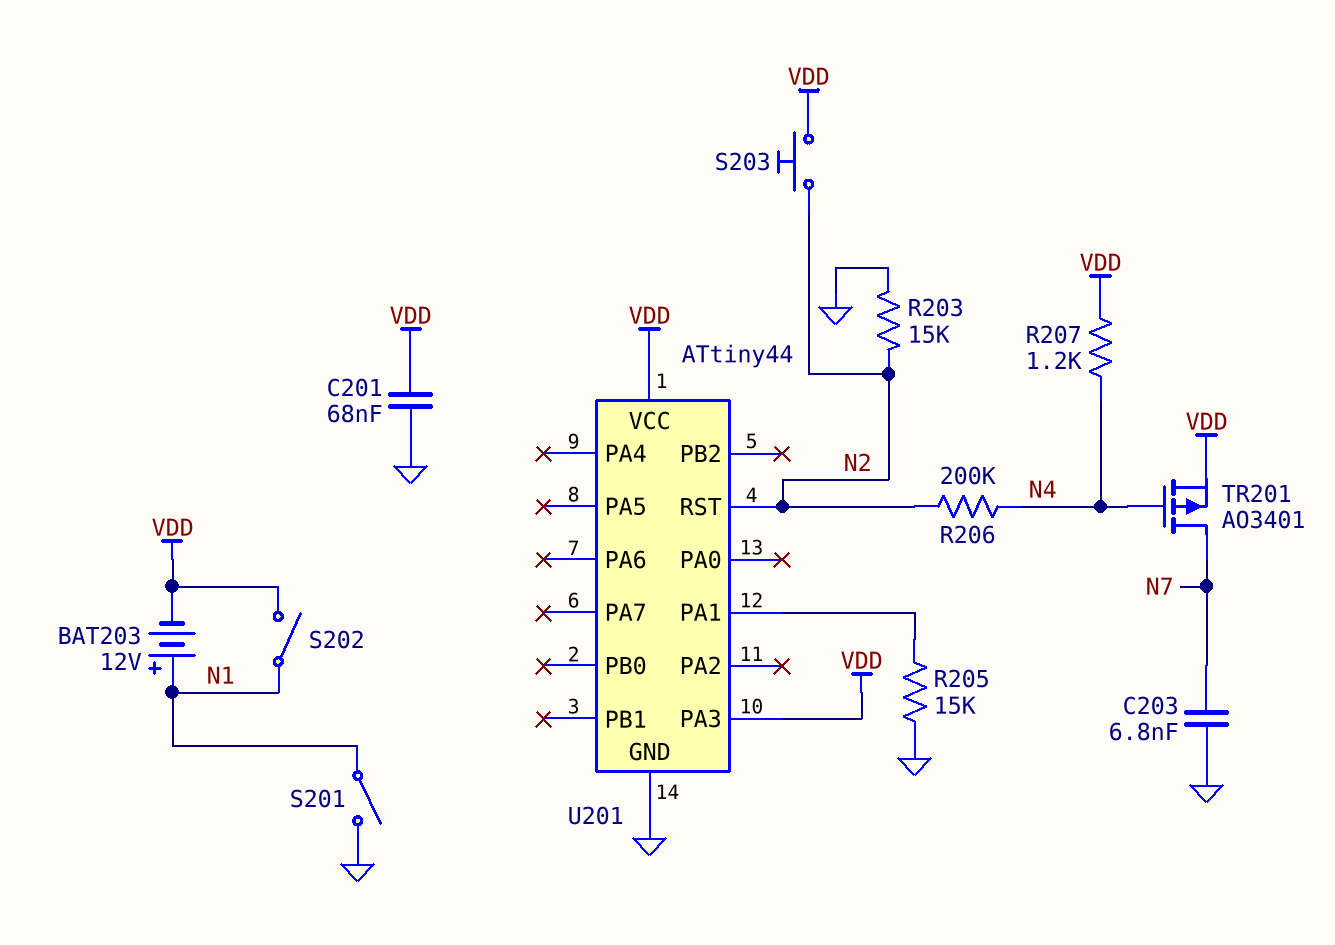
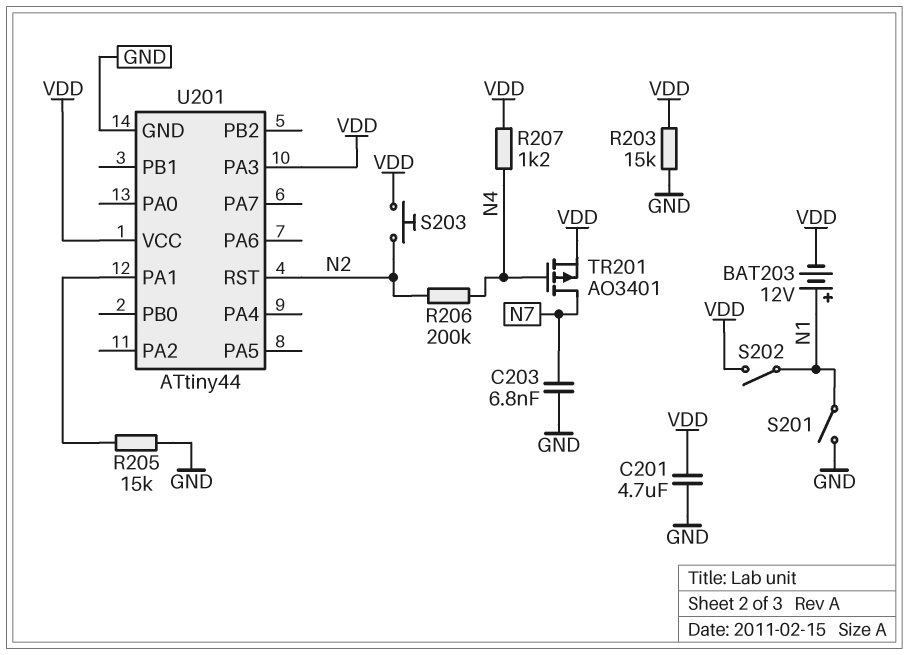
C201: 68nF (GND, VDD) -> 4.7uF (GND, VDD)
R203: 15k (GND, N2) -> 15k (GND, VDD)

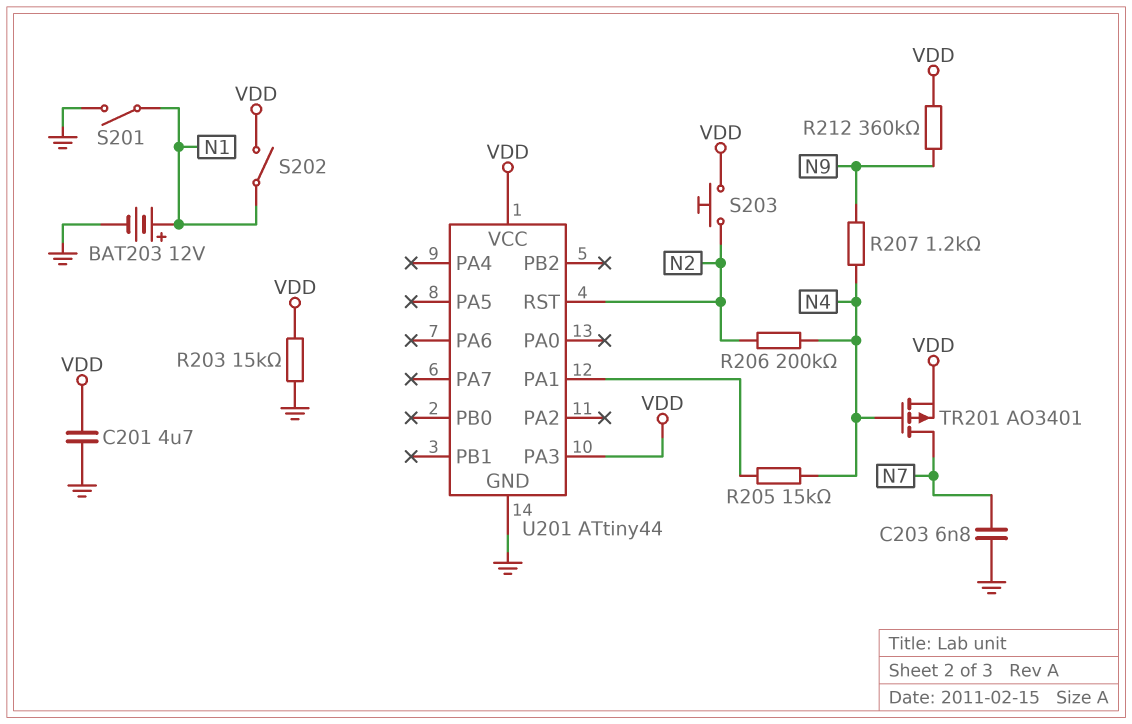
BAT203: 12V (plus N1, minus VDD) -> 12V (plus N1, minus GND)
R205: 15k (GND, U201/PA1) -> 15k (N4, U201/PA1)
R207: 1.2k (N4, VDD) -> 1.2k (N4, N9)
R212: none -> 360k (N9, VDD)

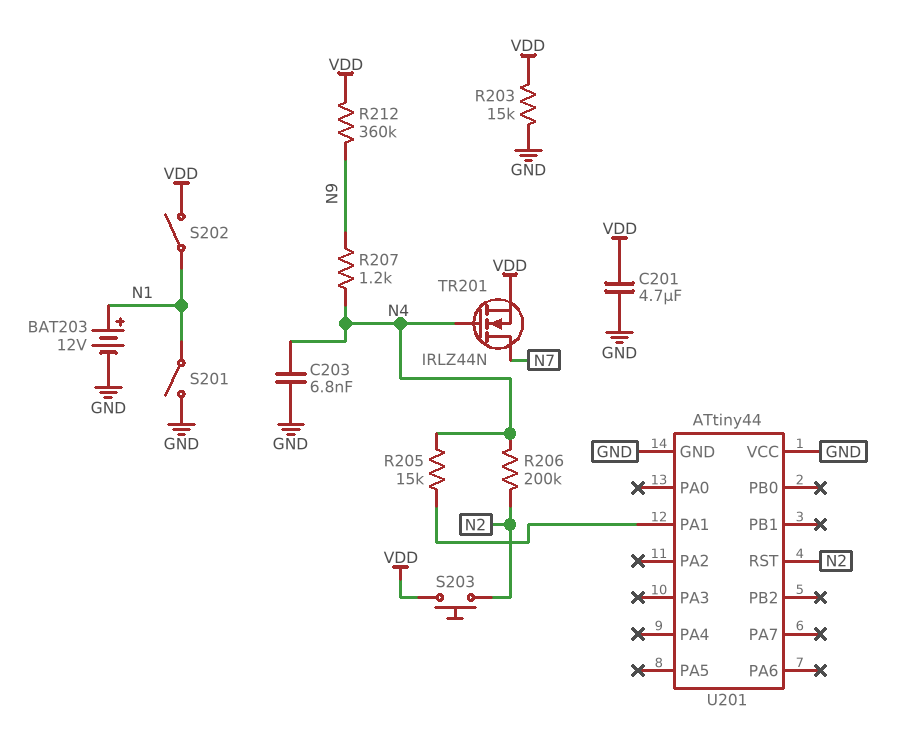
C203: 6.8nF (GND, N7) -> 6.8nF (GND, N4)
TR201: PMOS AO3401 (G N4, D N7, S VDD) -> NMOS IRLZ44N (G N4, D N7, S VDD)
U201 pin PA3: VDD -> none
U201 pin VCC: VDD -> GND

